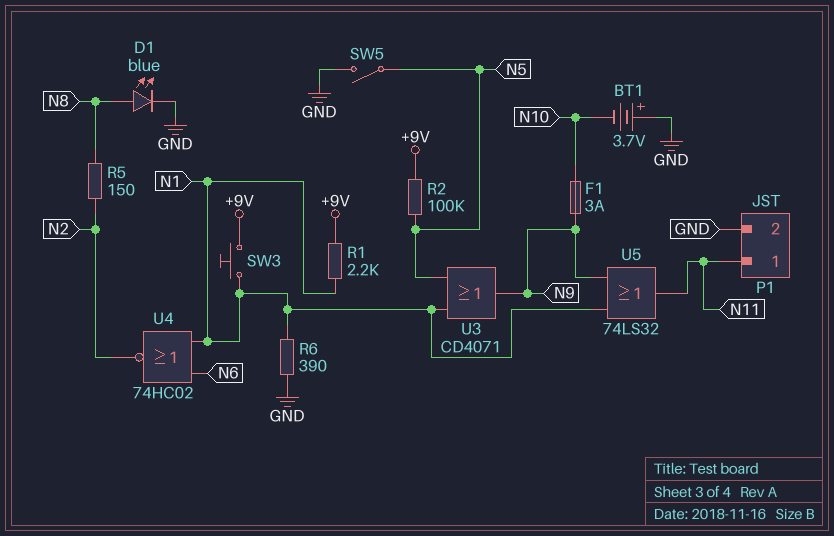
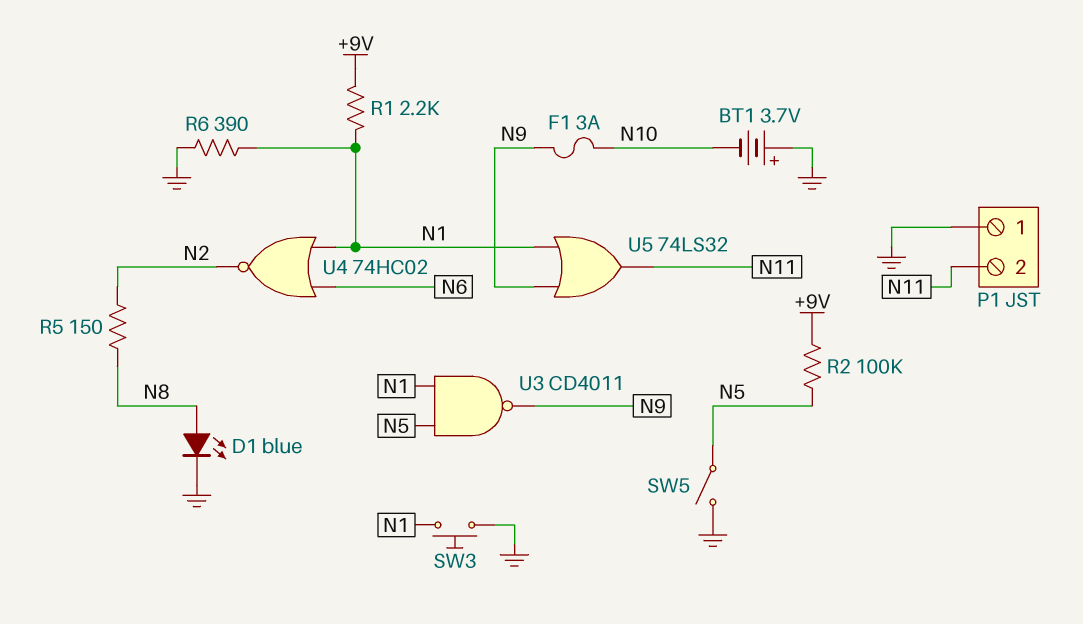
P1 pin 1: N11 -> GND
P1 pin 2: GND -> N11
SW3: button (+9V, N1) -> button (GND, N1)
U3: OR CD4071 (in N1, in N5, out N9) -> NAND CD4011 (in N1, in N5, out N9)

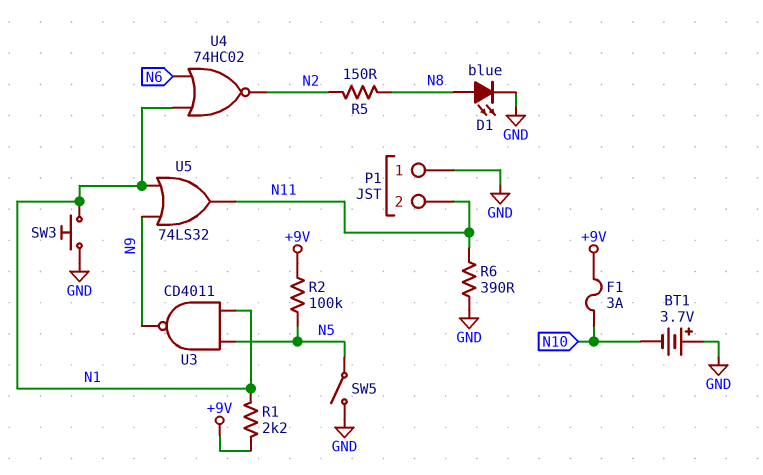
F1: 3A (N9, N10) -> 3A (+9V, N10)
R6: 390 (GND, N1) -> 390 (GND, N11)

